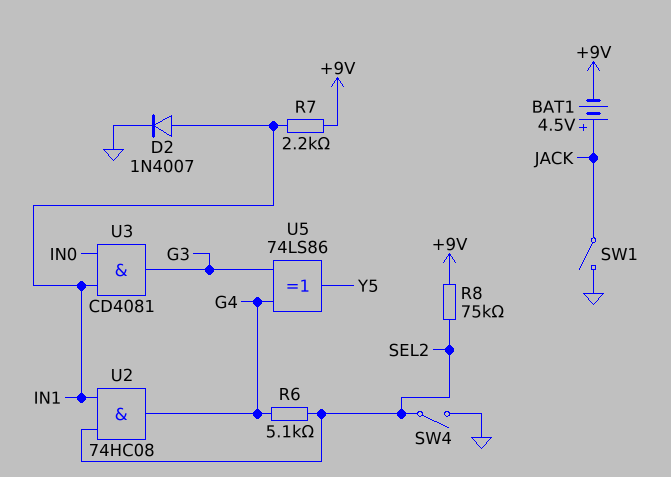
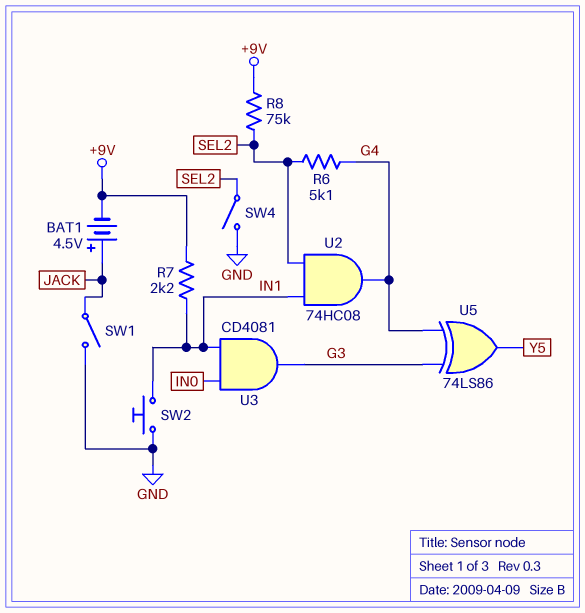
D2: diode 1N4007 (A IN1, K GND) -> none
SW2: none -> button (GND, IN1)

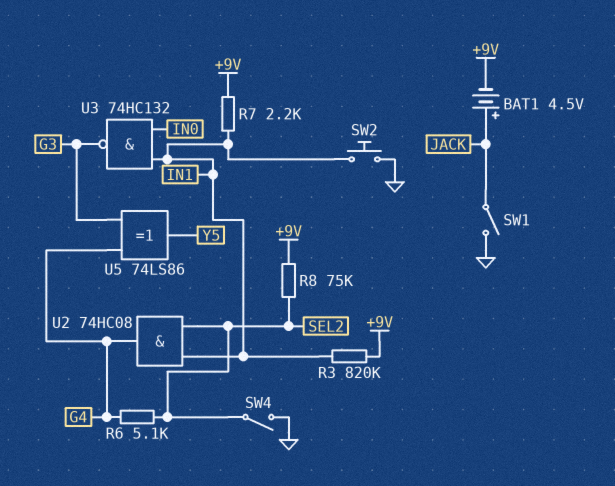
R3: none -> 820k (+9V, IN1)
U3: AND CD4081 (in IN0, in IN1, out G3) -> NAND 74HC132 (in IN0, in IN1, out G3)

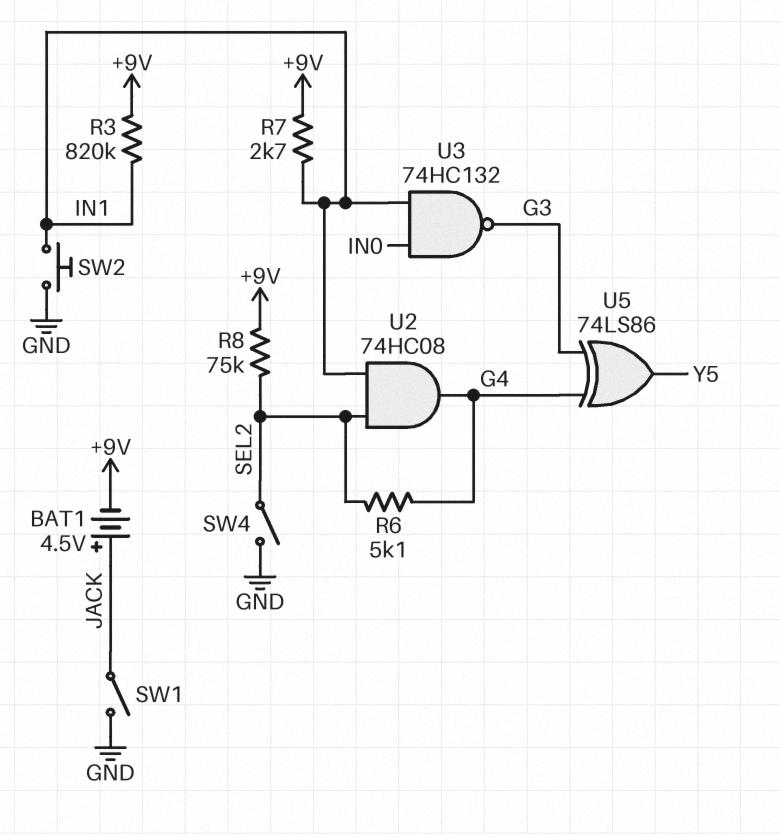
R7: 2.2k (+9V, IN1) -> 2.7k (+9V, IN1)

